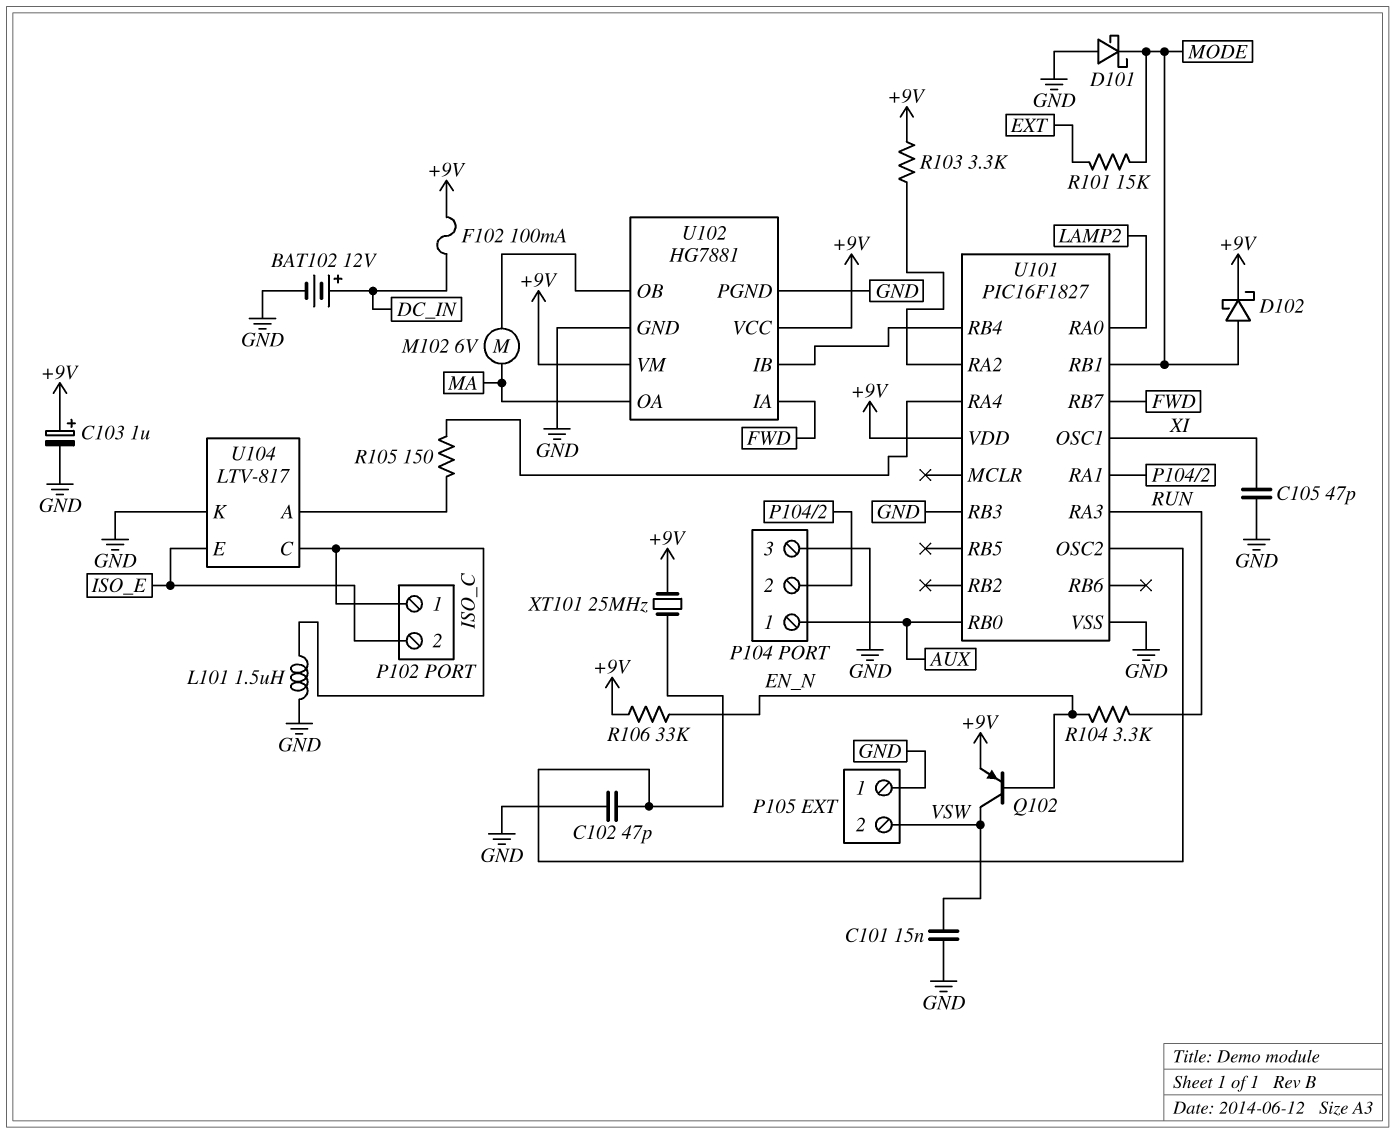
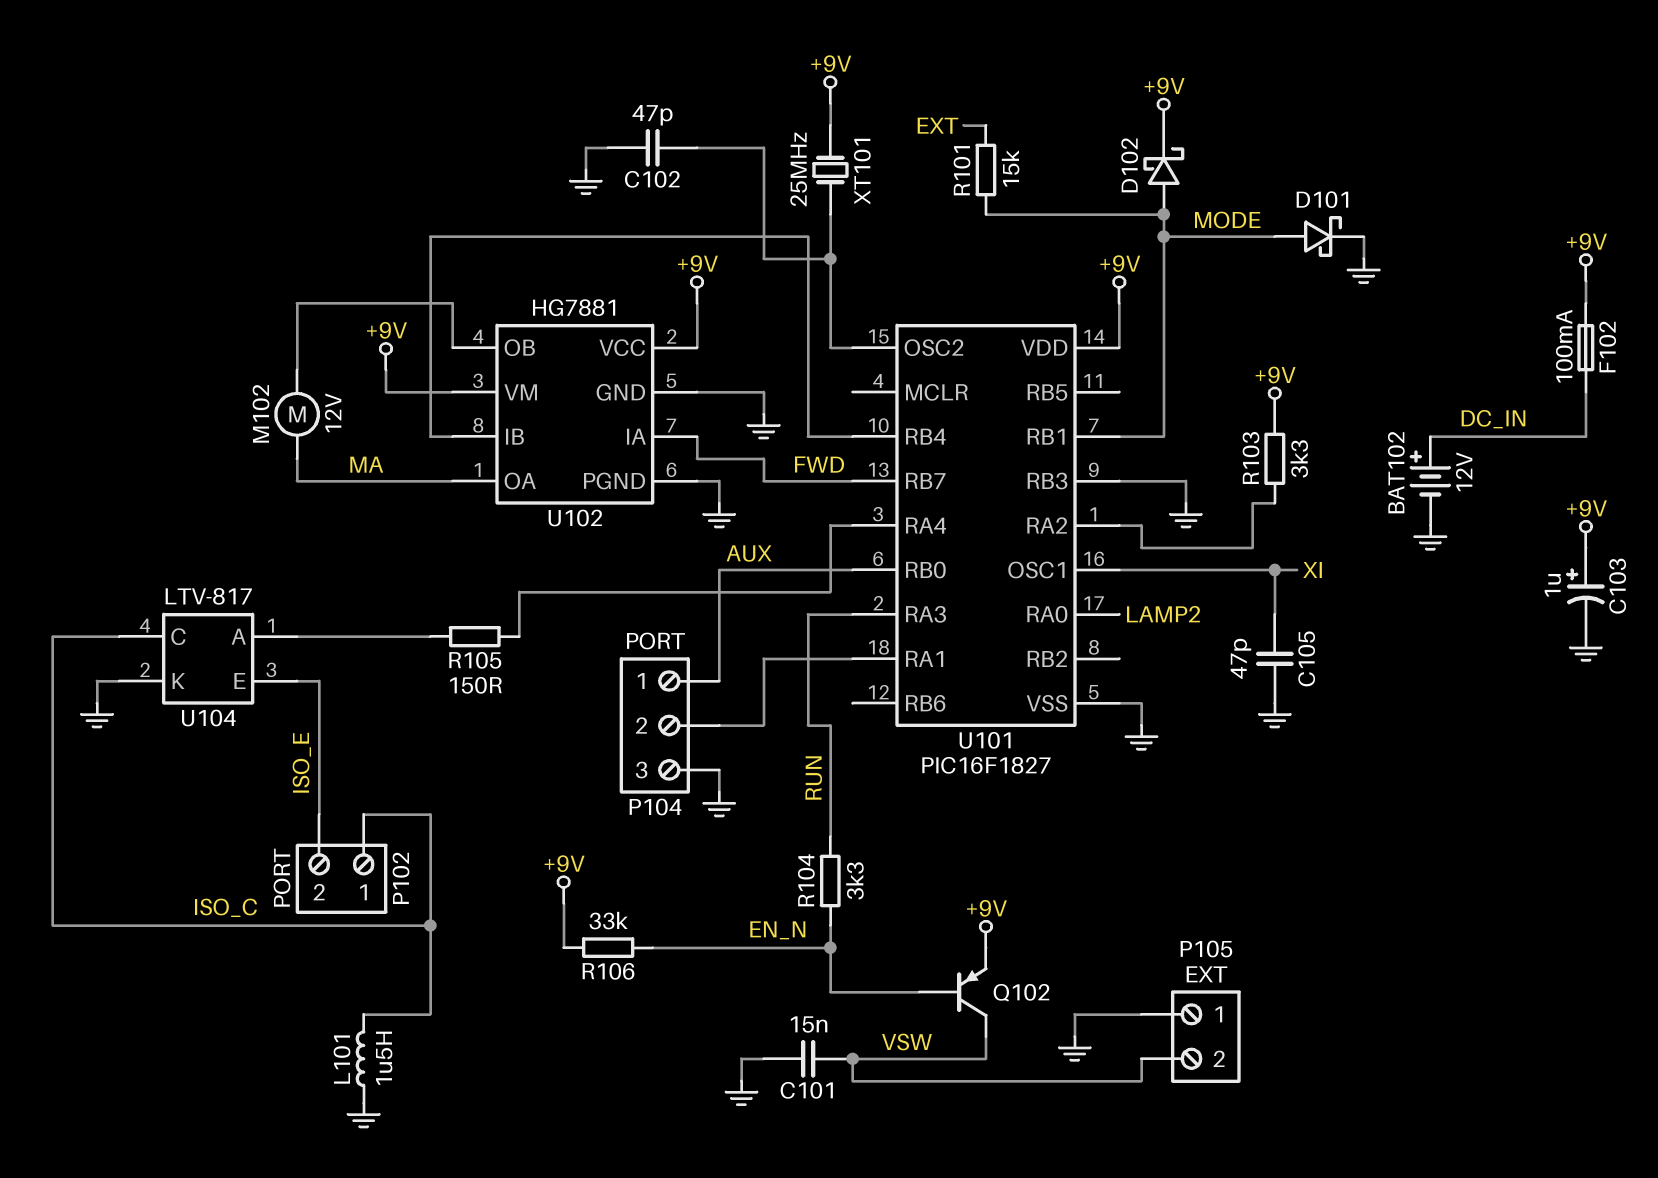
D101: schottky (A GND, K MODE) -> schottky (A MODE, K GND)
M102: motor 6V (MA, U102/OB) -> motor 12V (MA, U102/OB)

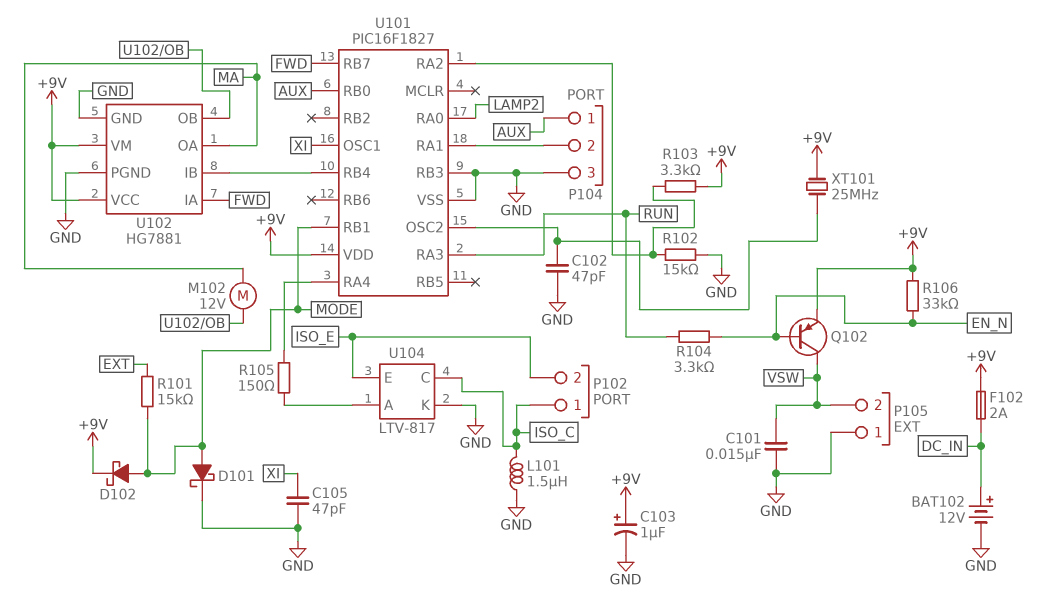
F102: 100mA (+9V, DC_IN) -> 2A (+9V, DC_IN)
R102: none -> 15k (GND, U101/RA2)

